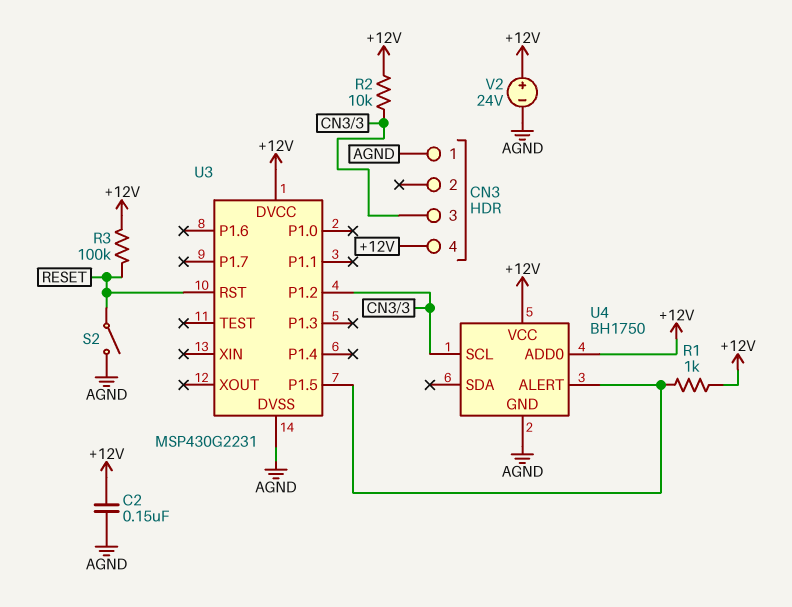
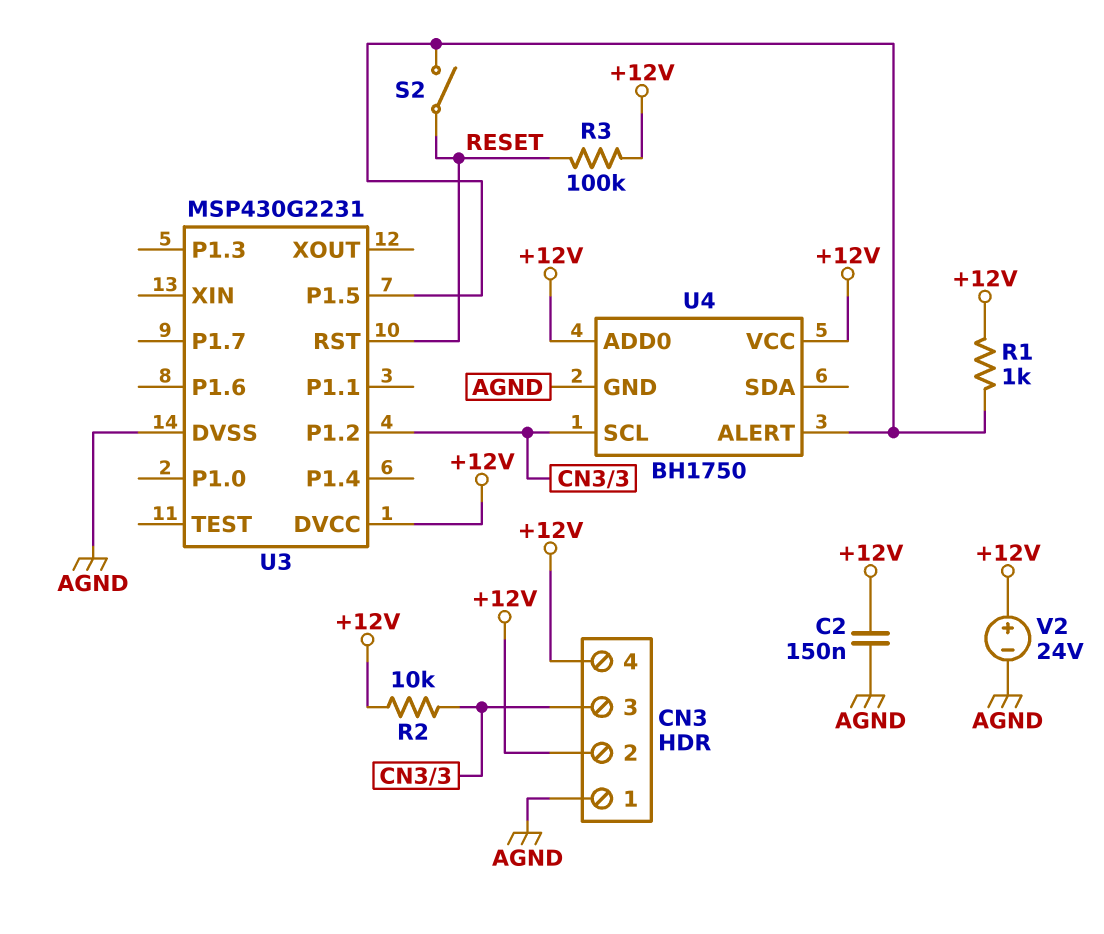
CN3 pin 2: none -> +12V
S2: switch (AGND, RESET) -> switch (RESET, U3/P1.5)

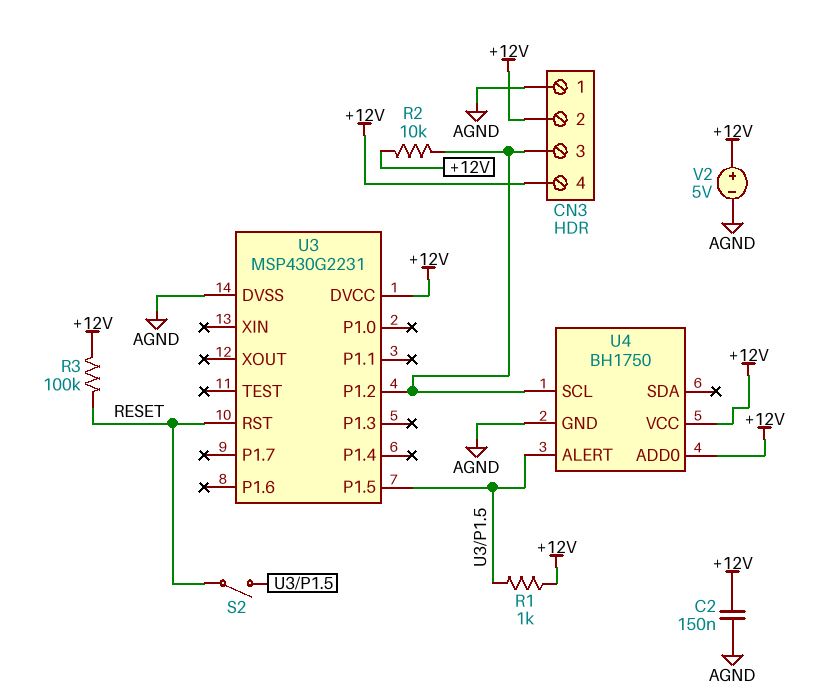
V2: 24V (plus +12V, minus AGND) -> 5V (plus +12V, minus AGND)

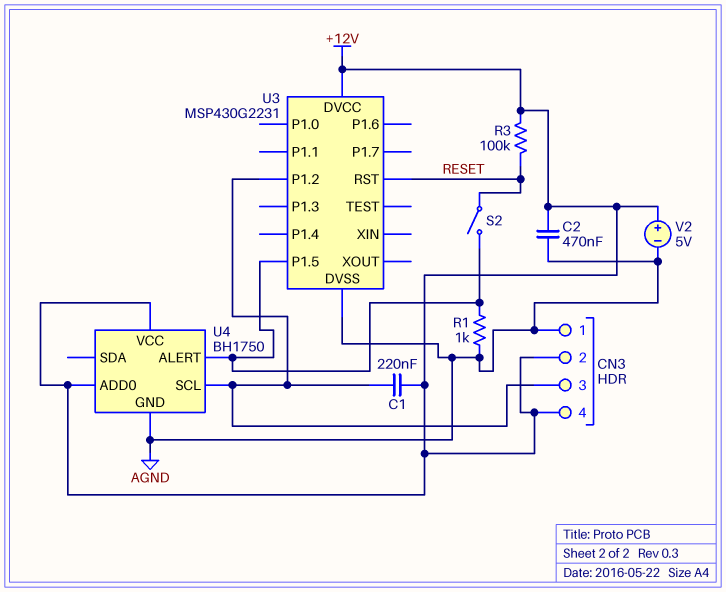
C1: none -> 220nF (+12V, CN3/3)
C2: 150nF (+12V, AGND) -> 470nF (+12V, AGND)
R1: 1k (+12V, U3/P1.5) -> 1k (AGND, U3/P1.5)
R2: 10k (+12V, CN3/3) -> none

